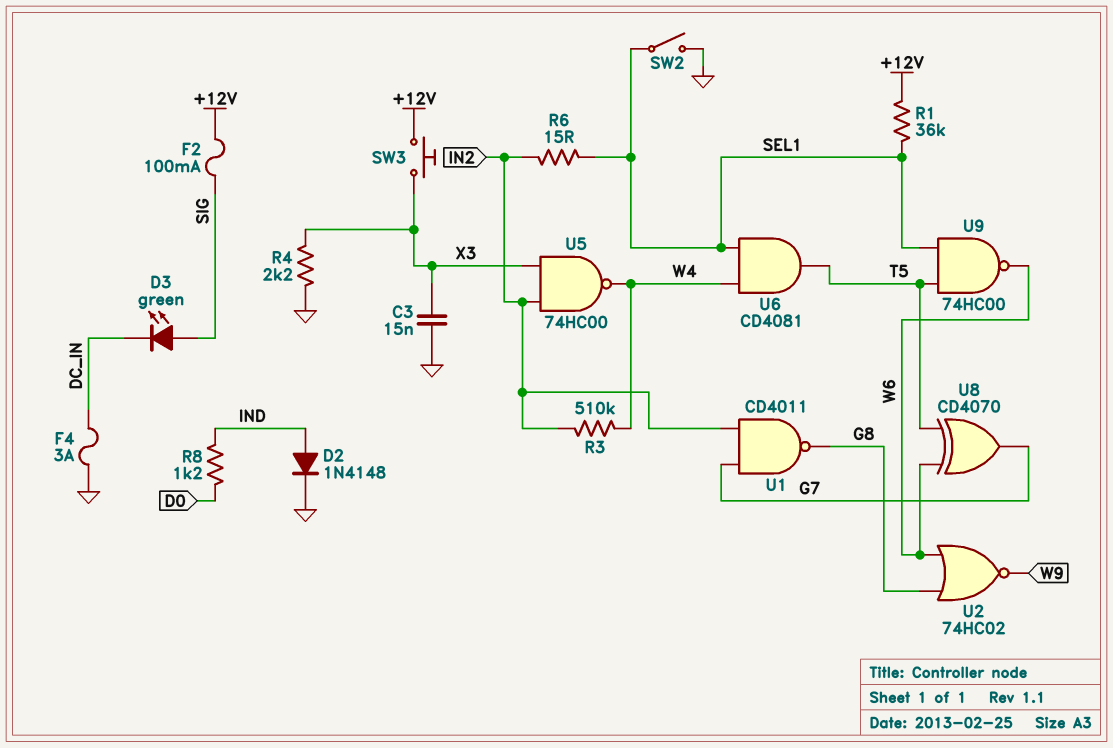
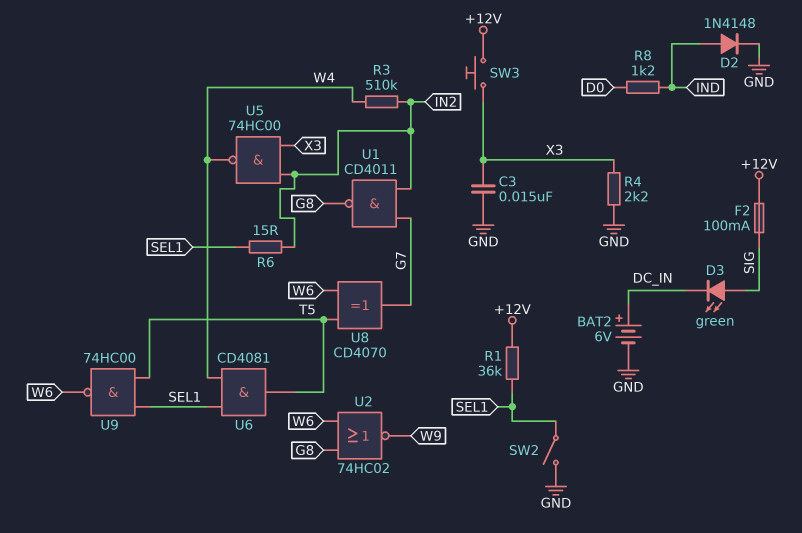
BAT2: none -> 6V (plus DC_IN, minus GND)
F4: 3A (DC_IN, GND) -> none

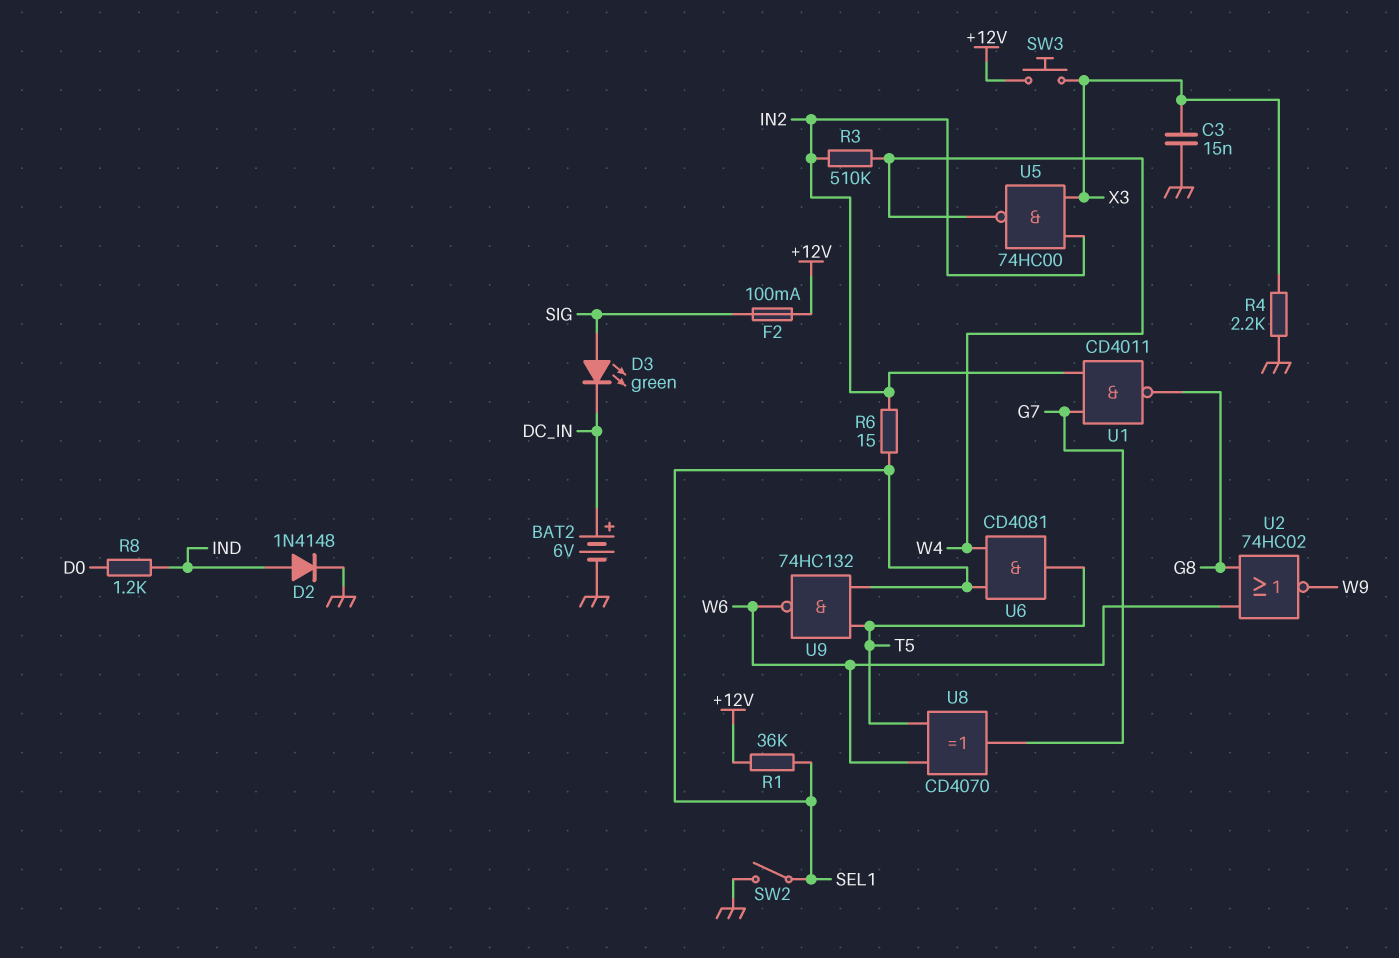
U9: NAND 74HC00 (in SEL1, in T5, out W6) -> NAND 74HC132 (in SEL1, in T5, out W6)

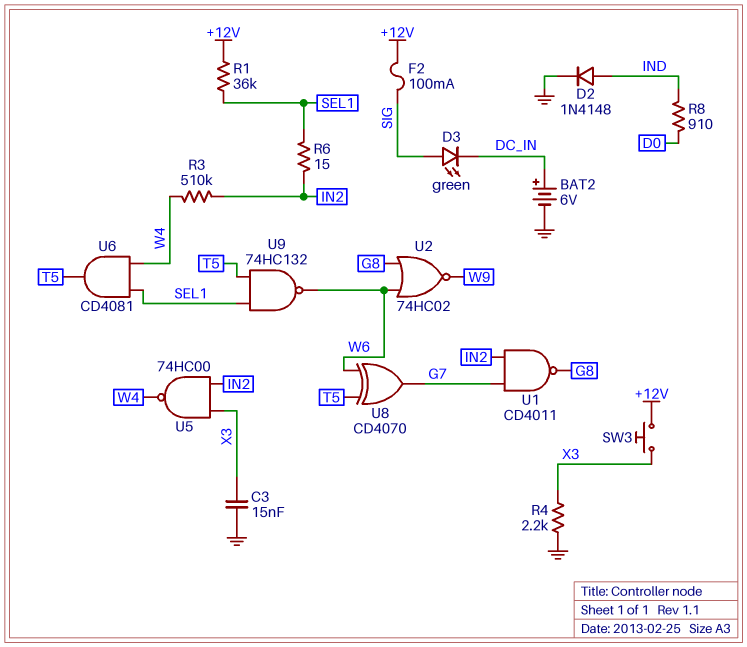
R8: 1.2k (D0, IND) -> 910 (D0, IND)
SW2: switch (GND, SEL1) -> none

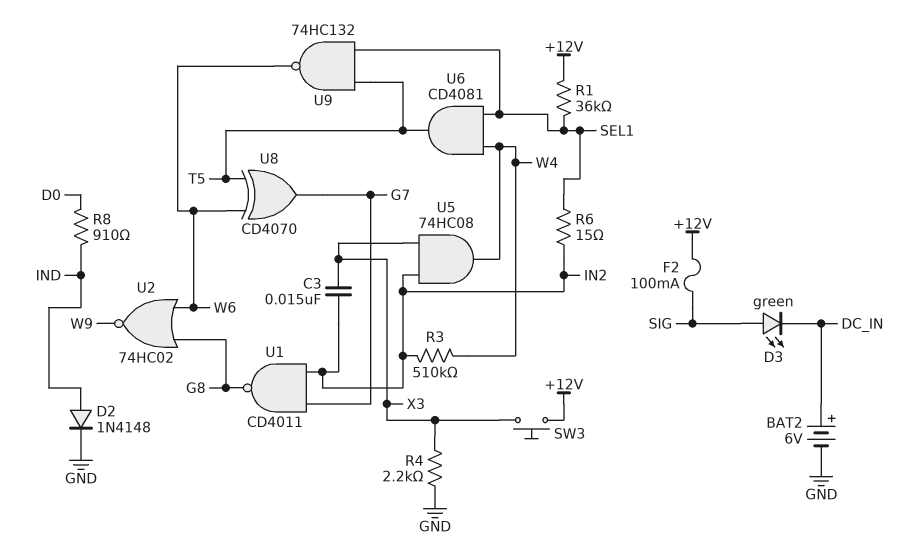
C3: 15nF (GND, X3) -> 15nF (IN2, X3)
U5: NAND 74HC00 (in IN2, in X3, out W4) -> AND 74HC08 (in IN2, in X3, out W4)

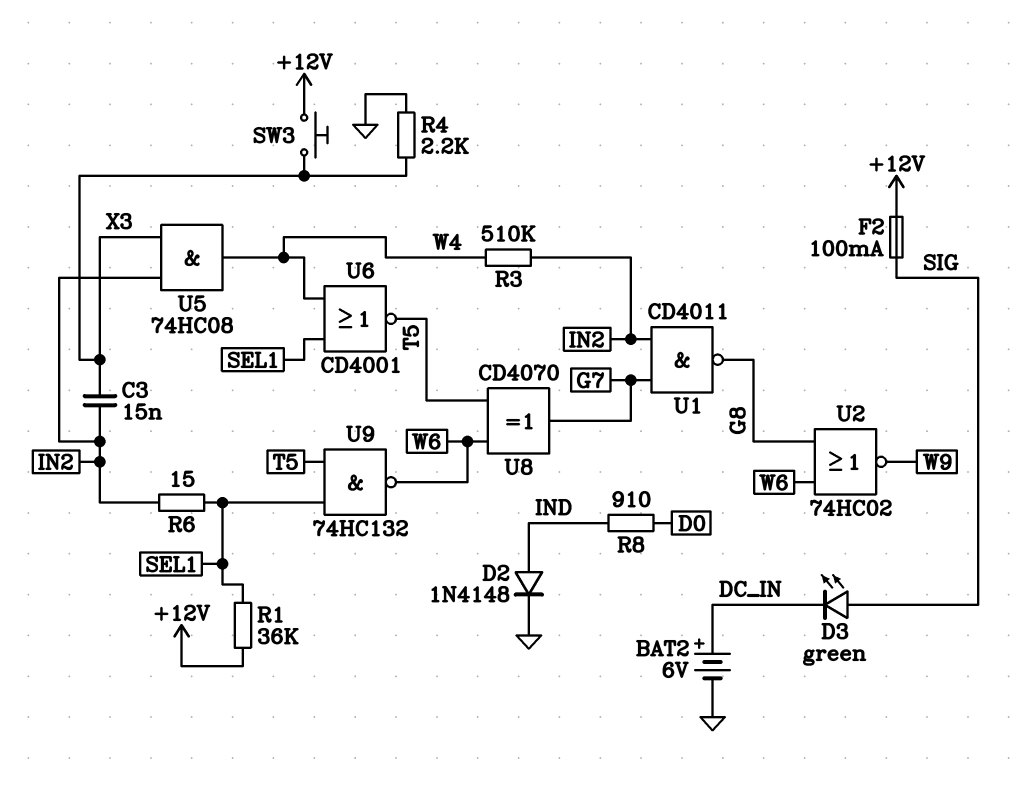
U6: AND CD4081 (in SEL1, in W4, out T5) -> NOR CD4001 (in SEL1, in W4, out T5)

